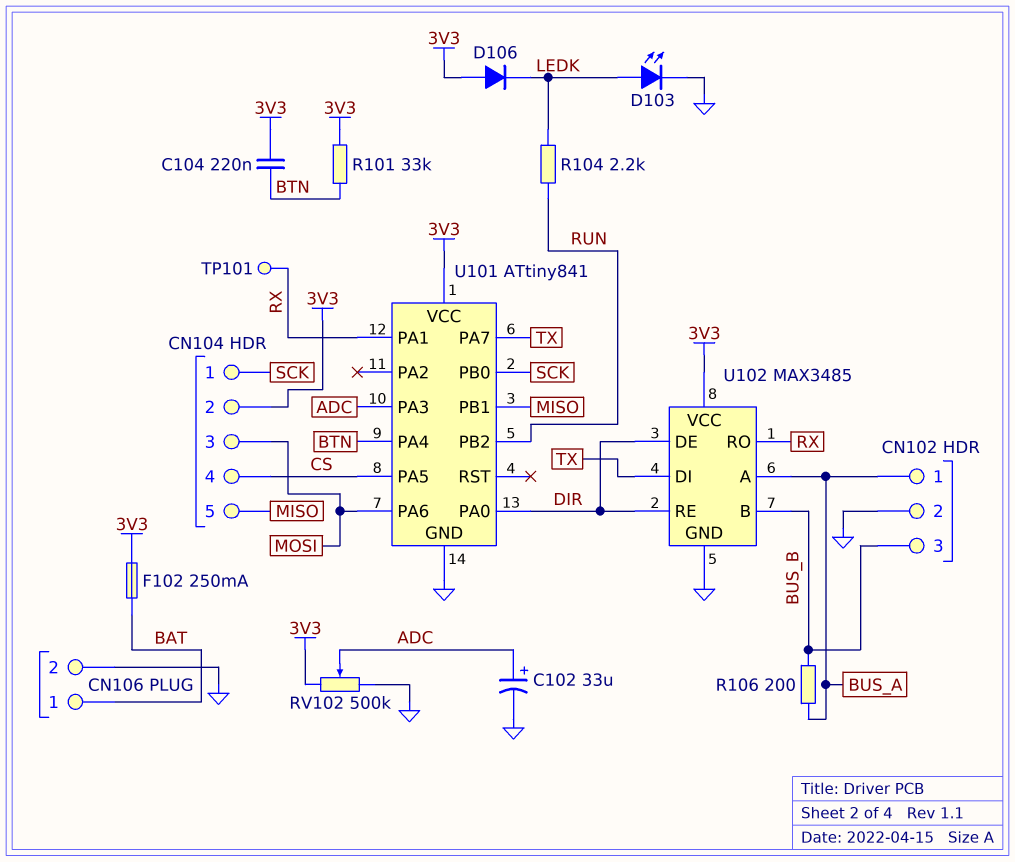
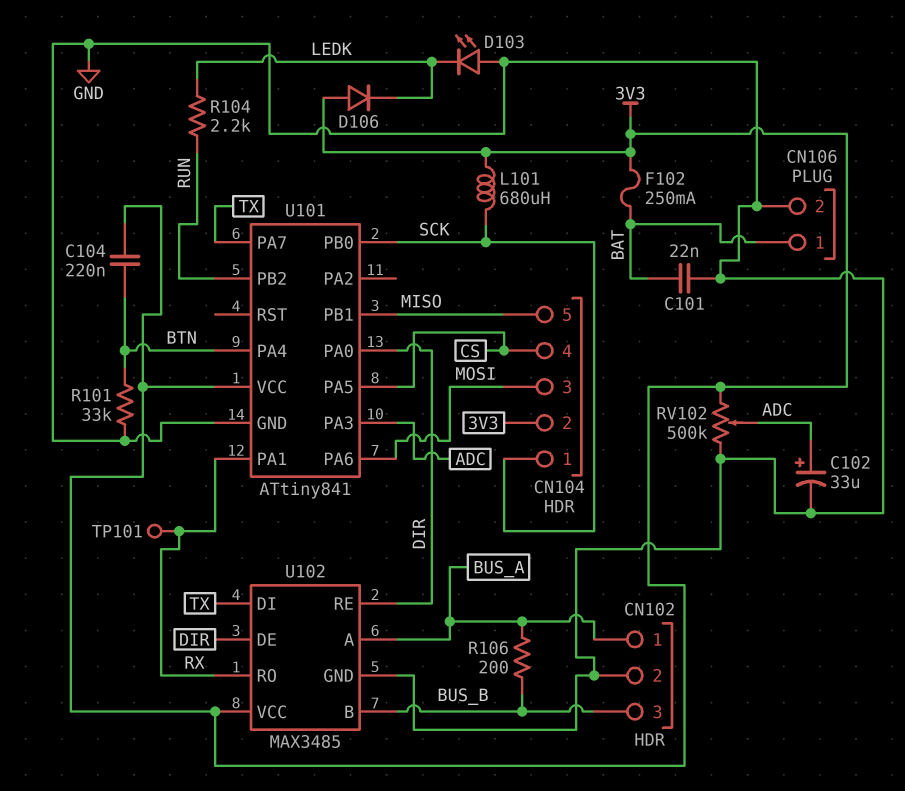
C101: none -> 22nF (BAT, GND)
D103: LED (A LEDK, K GND) -> LED (A GND, K LEDK)
L101: none -> 680uH (3V3, SCK)
R101: 33k (3V3, BTN) -> 33k (BTN, GND)

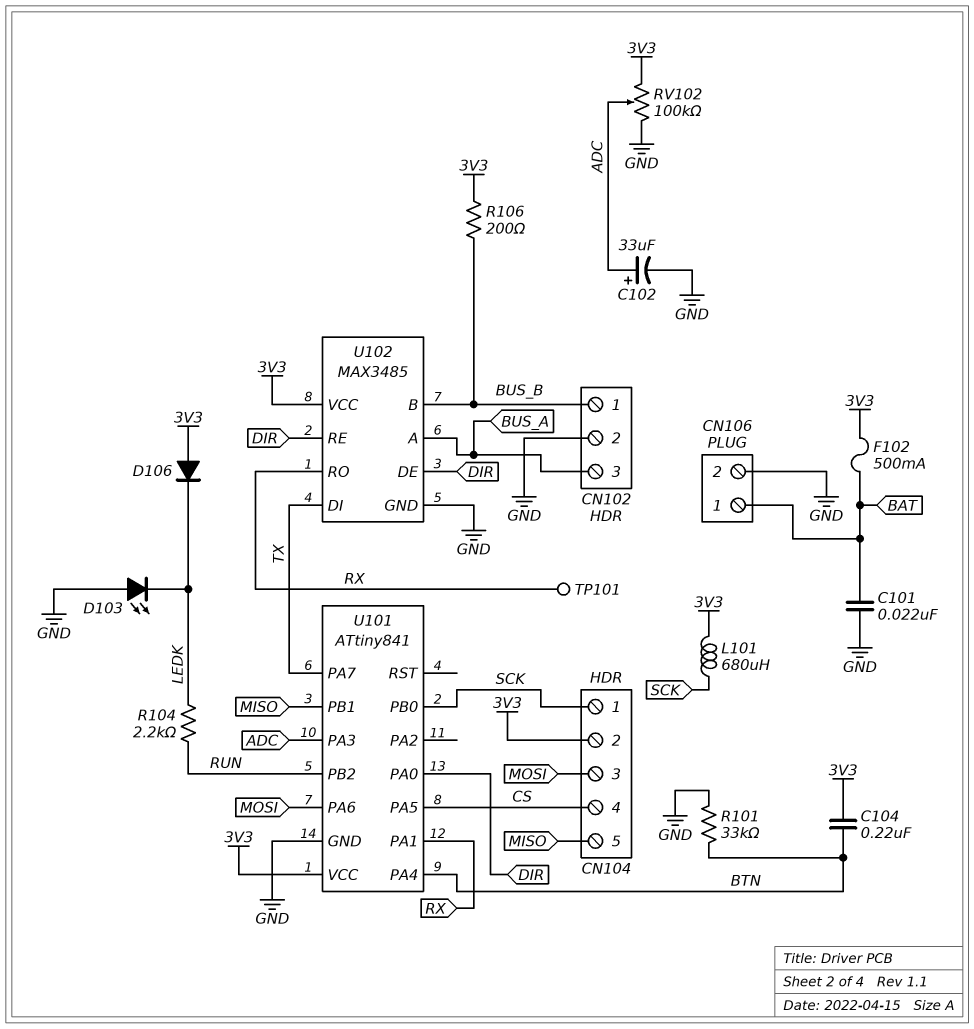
CN102 pin 1: BUS_A -> BUS_B
CN102 pin 3: BUS_B -> BUS_A
F102: 250mA (3V3, BAT) -> 500mA (3V3, BAT)
R106: 200 (BUS_A, BUS_B) -> 200 (3V3, BUS_B)
RV102: 500k (3V3, GND, wiper ADC) -> 100k (3V3, GND, wiper ADC)

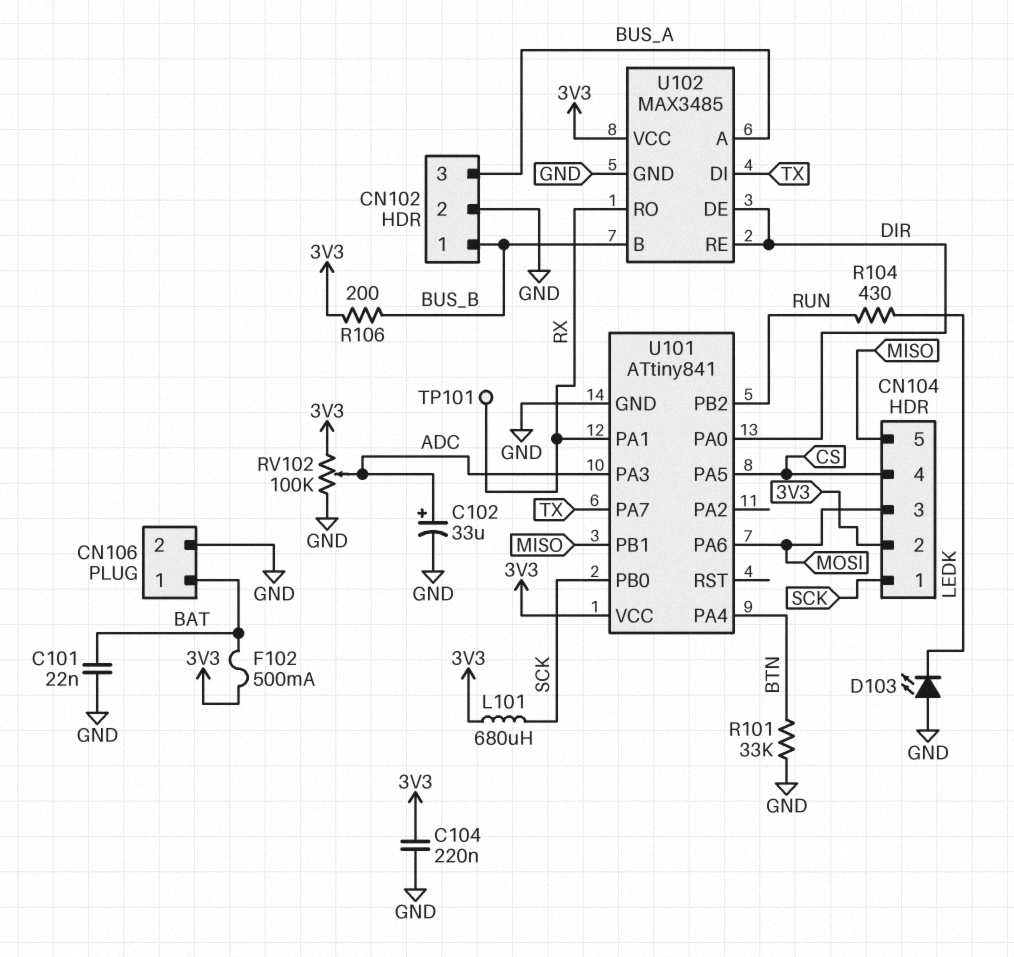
C104: 220nF (3V3, BTN) -> 220nF (3V3, GND)
D106: diode (A 3V3, K LEDK) -> none
R104: 2.2k (LEDK, RUN) -> 430 (LEDK, RUN)

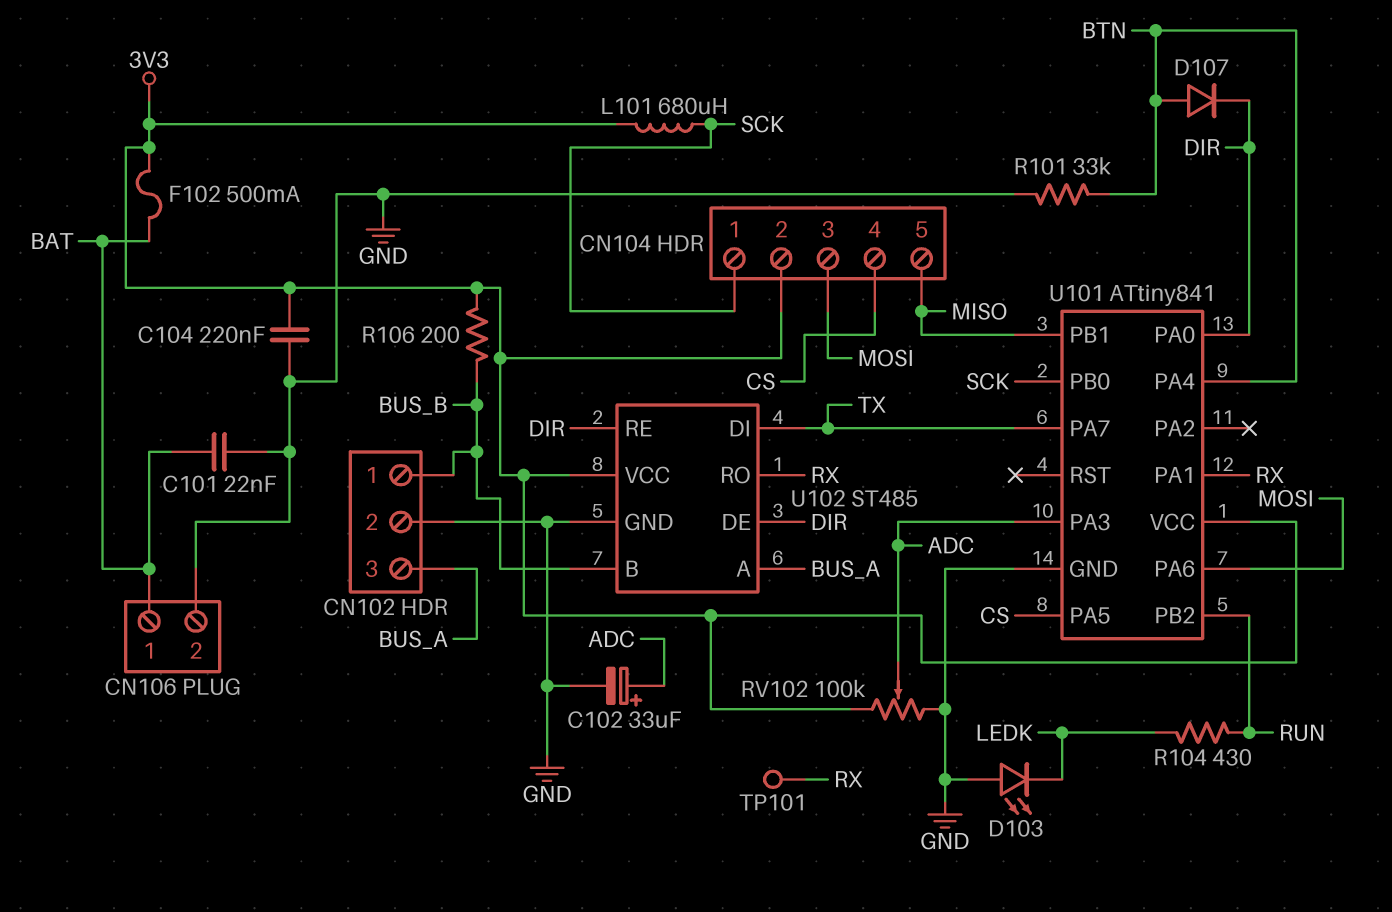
D107: none -> diode (A BTN, K DIR)
U102: MAX3485 -> ST485

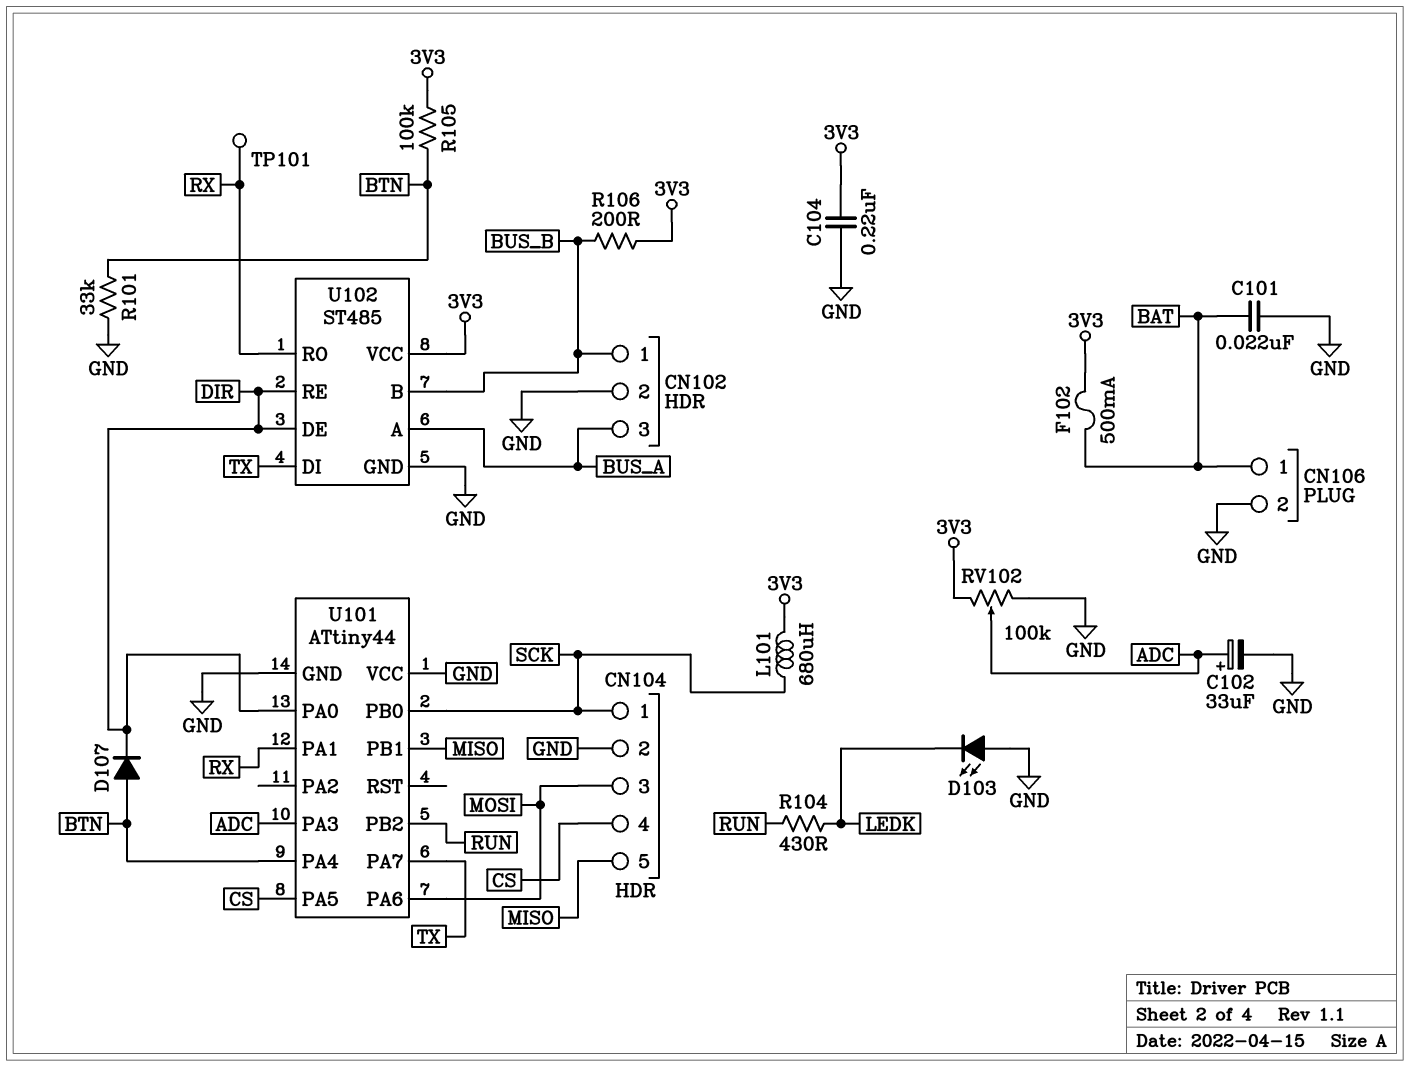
CN104 pin 2: 3V3 -> GND
R105: none -> 100k (3V3, BTN)
U101: ATtiny841 -> ATtiny44
U101 pin VCC: 3V3 -> GND

